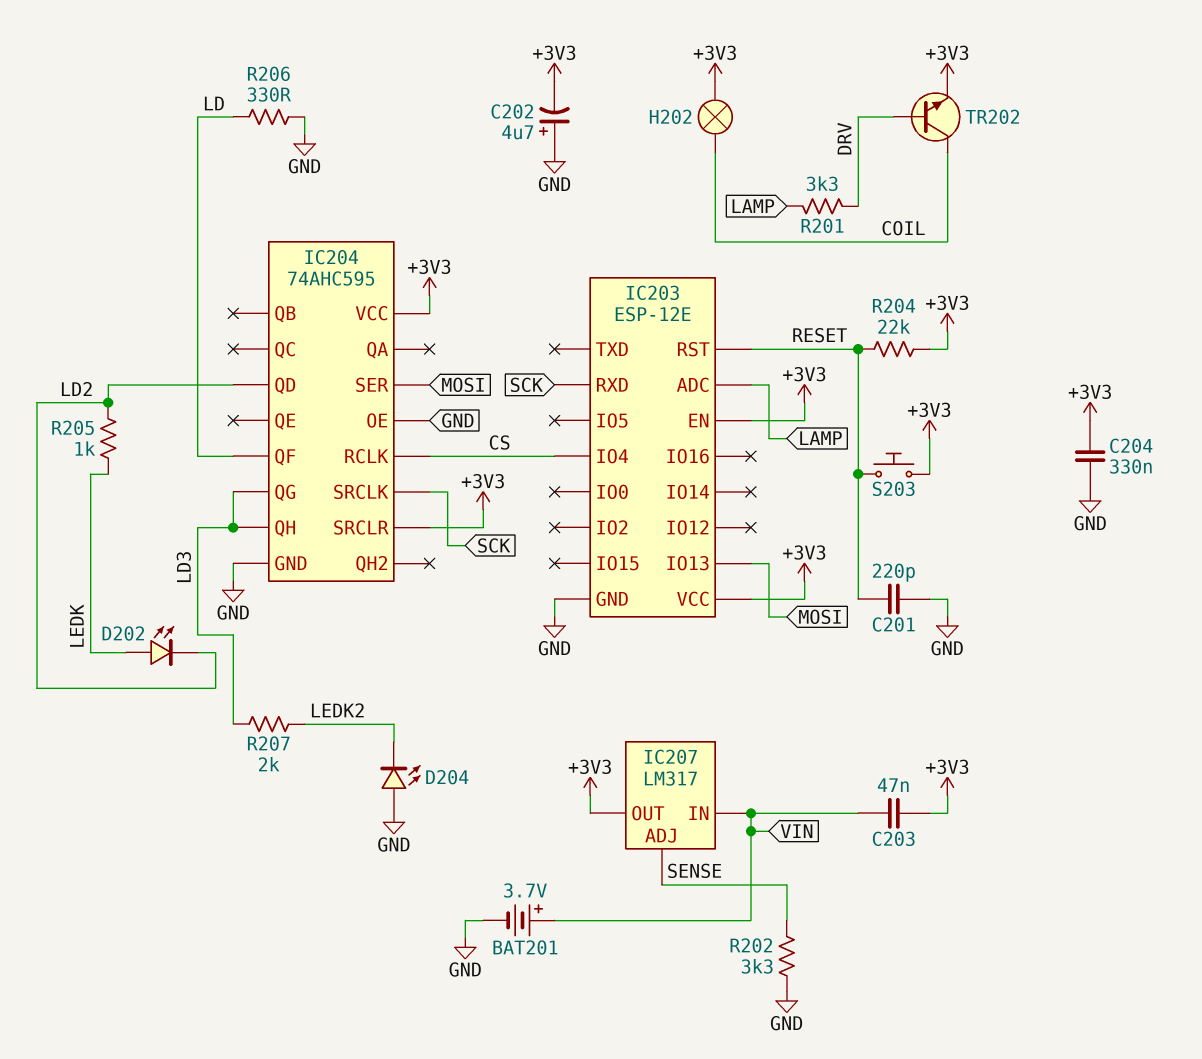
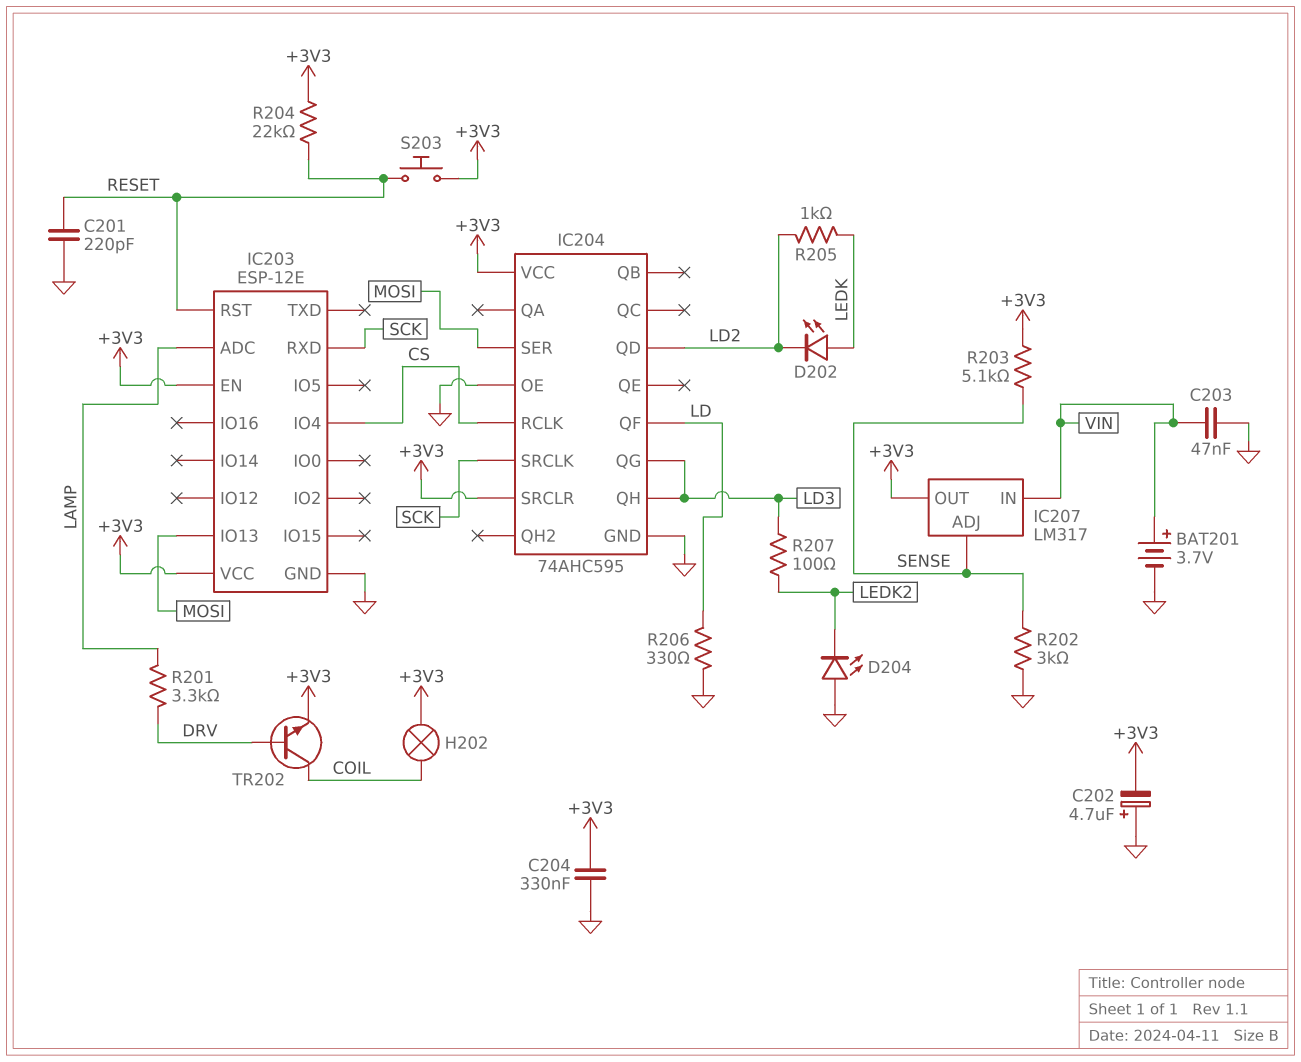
C203: 47nF (+3V3, VIN) -> 47nF (GND, VIN)
R202: 3.3k (GND, SENSE) -> 3k (GND, SENSE)
R203: none -> 5.1k (+3V3, SENSE)
R207: 2k (LD3, LEDK2) -> 100 (LD3, LEDK2)

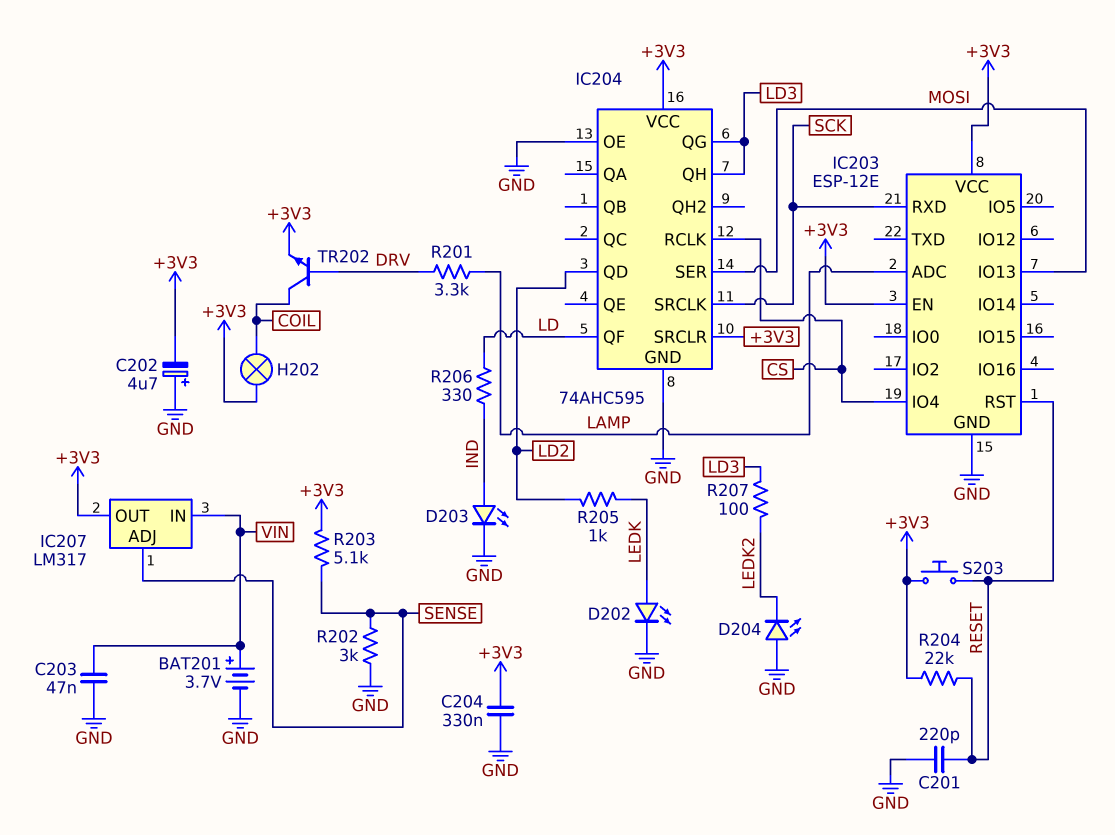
D202: LED (A LEDK, K LD2) -> LED (A LEDK, K GND)
D203: none -> LED (A IND, K GND)
R206: 330 (GND, LD) -> 330 (IND, LD)

